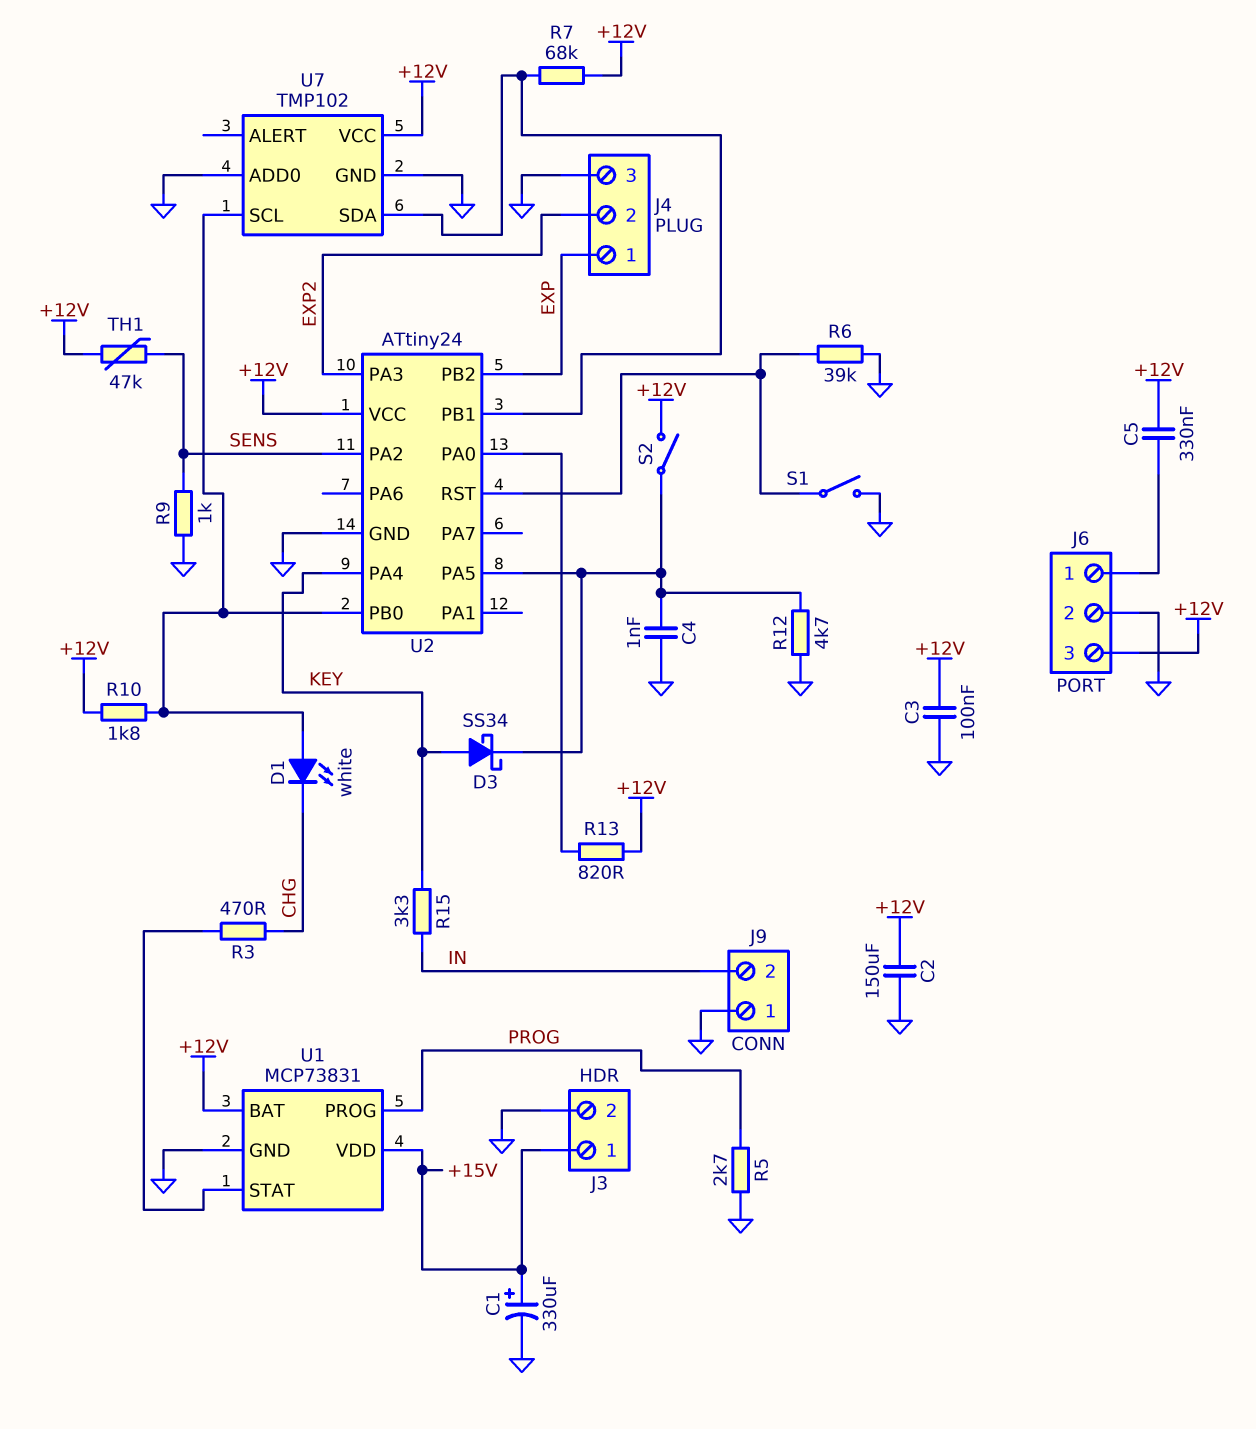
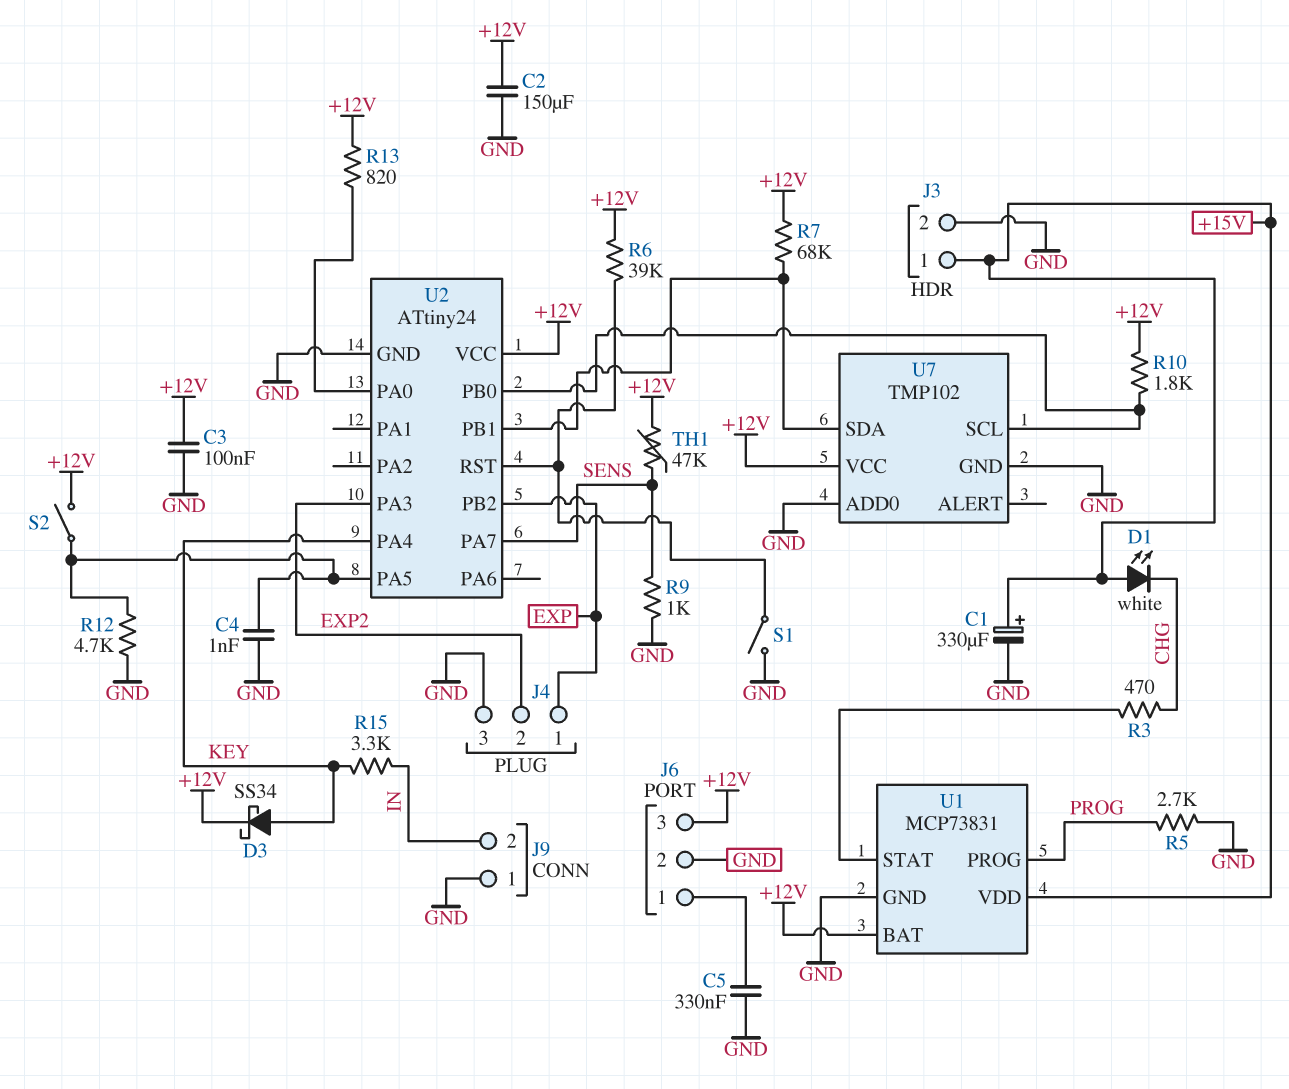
C5: 330nF (+12V, J6/1) -> 330nF (GND, J6/1)
D1: LED white (A U2/PB0, K CHG) -> LED white (A +15V, K CHG)
D3: schottky SS34 (A KEY, K U2/PA5) -> schottky SS34 (A KEY, K +12V)
R6: 39k (GND, U2/RST) -> 39k (+12V, U2/RST)
U2 pin PA2: SENS -> none
U2 pin PA7: none -> SENS

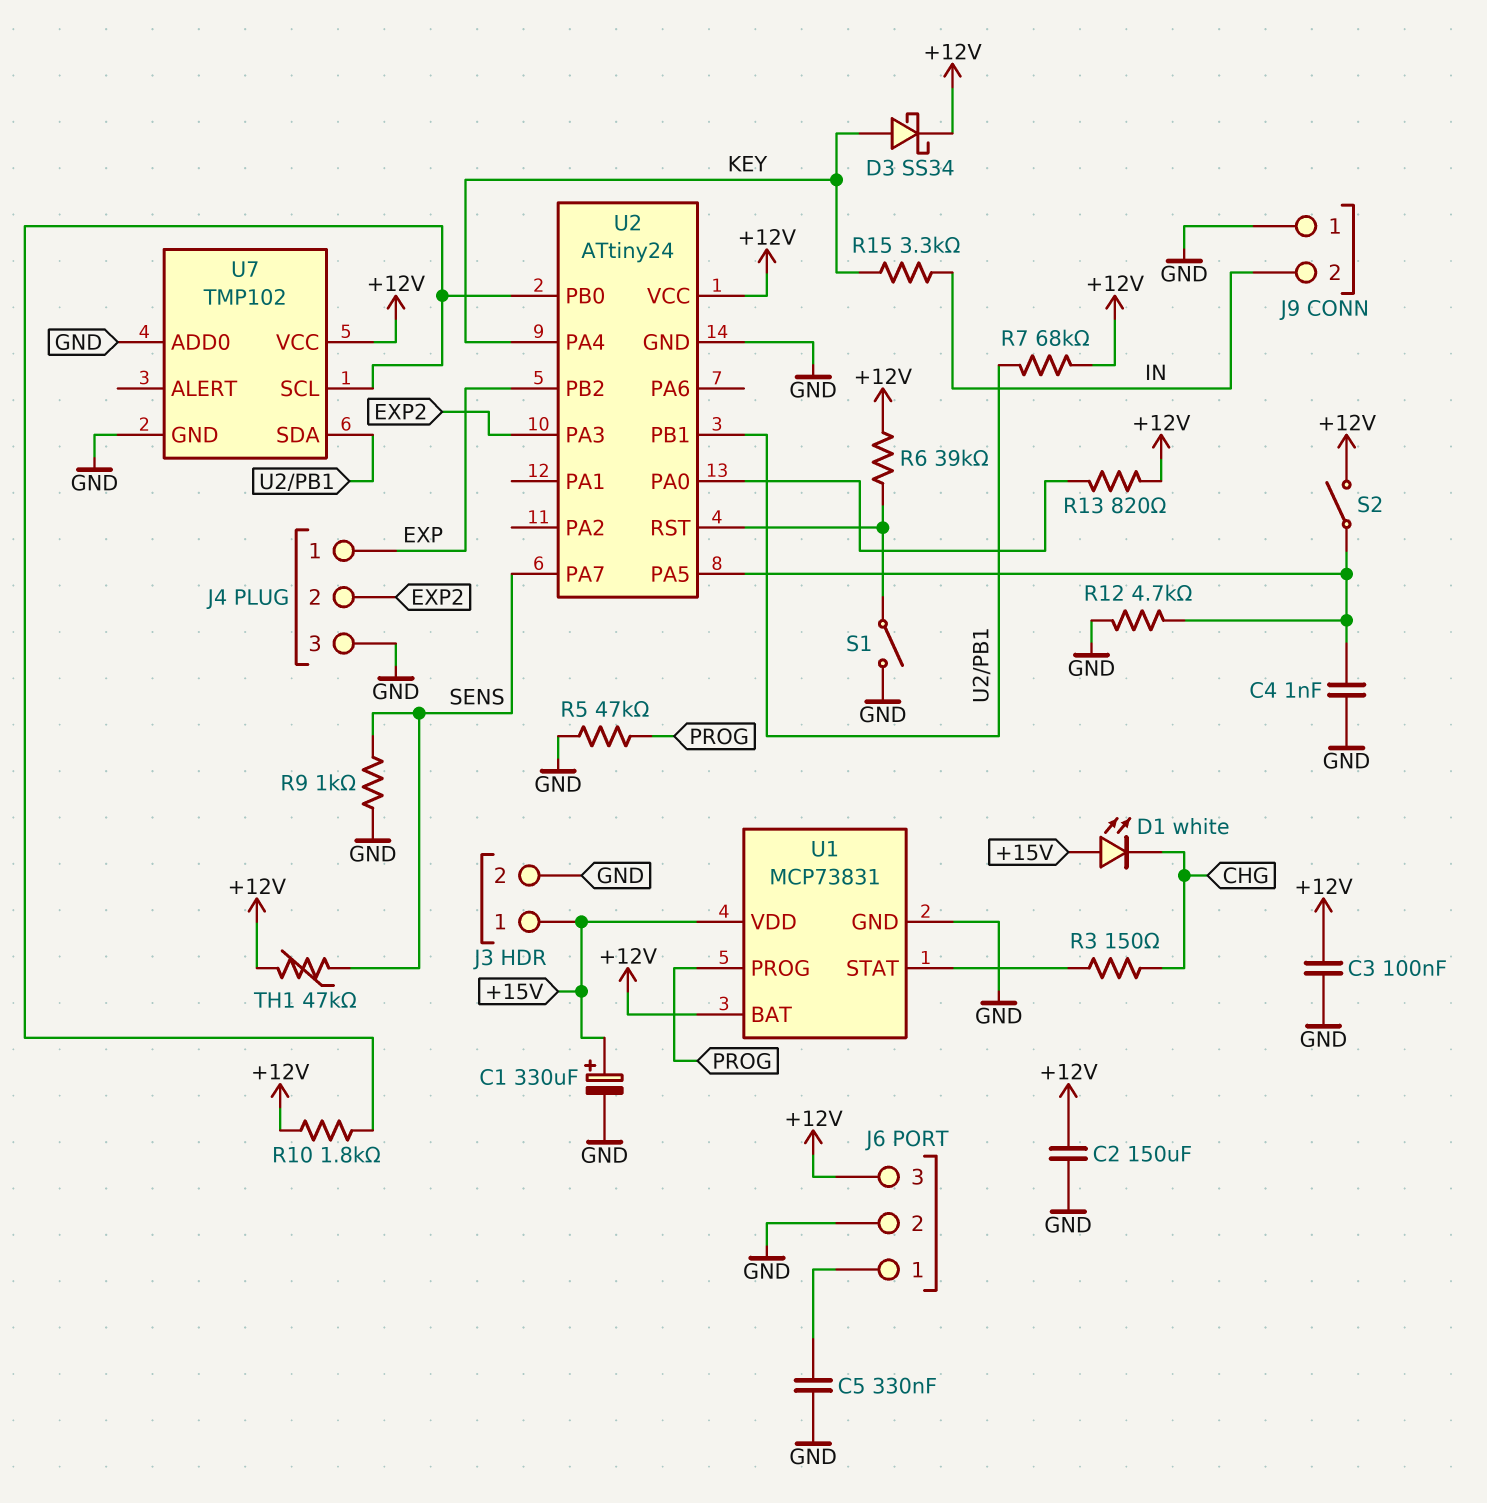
R3: 470 (CHG, U1/STAT) -> 150 (CHG, U1/STAT)
R5: 2.7k (GND, PROG) -> 47k (GND, PROG)

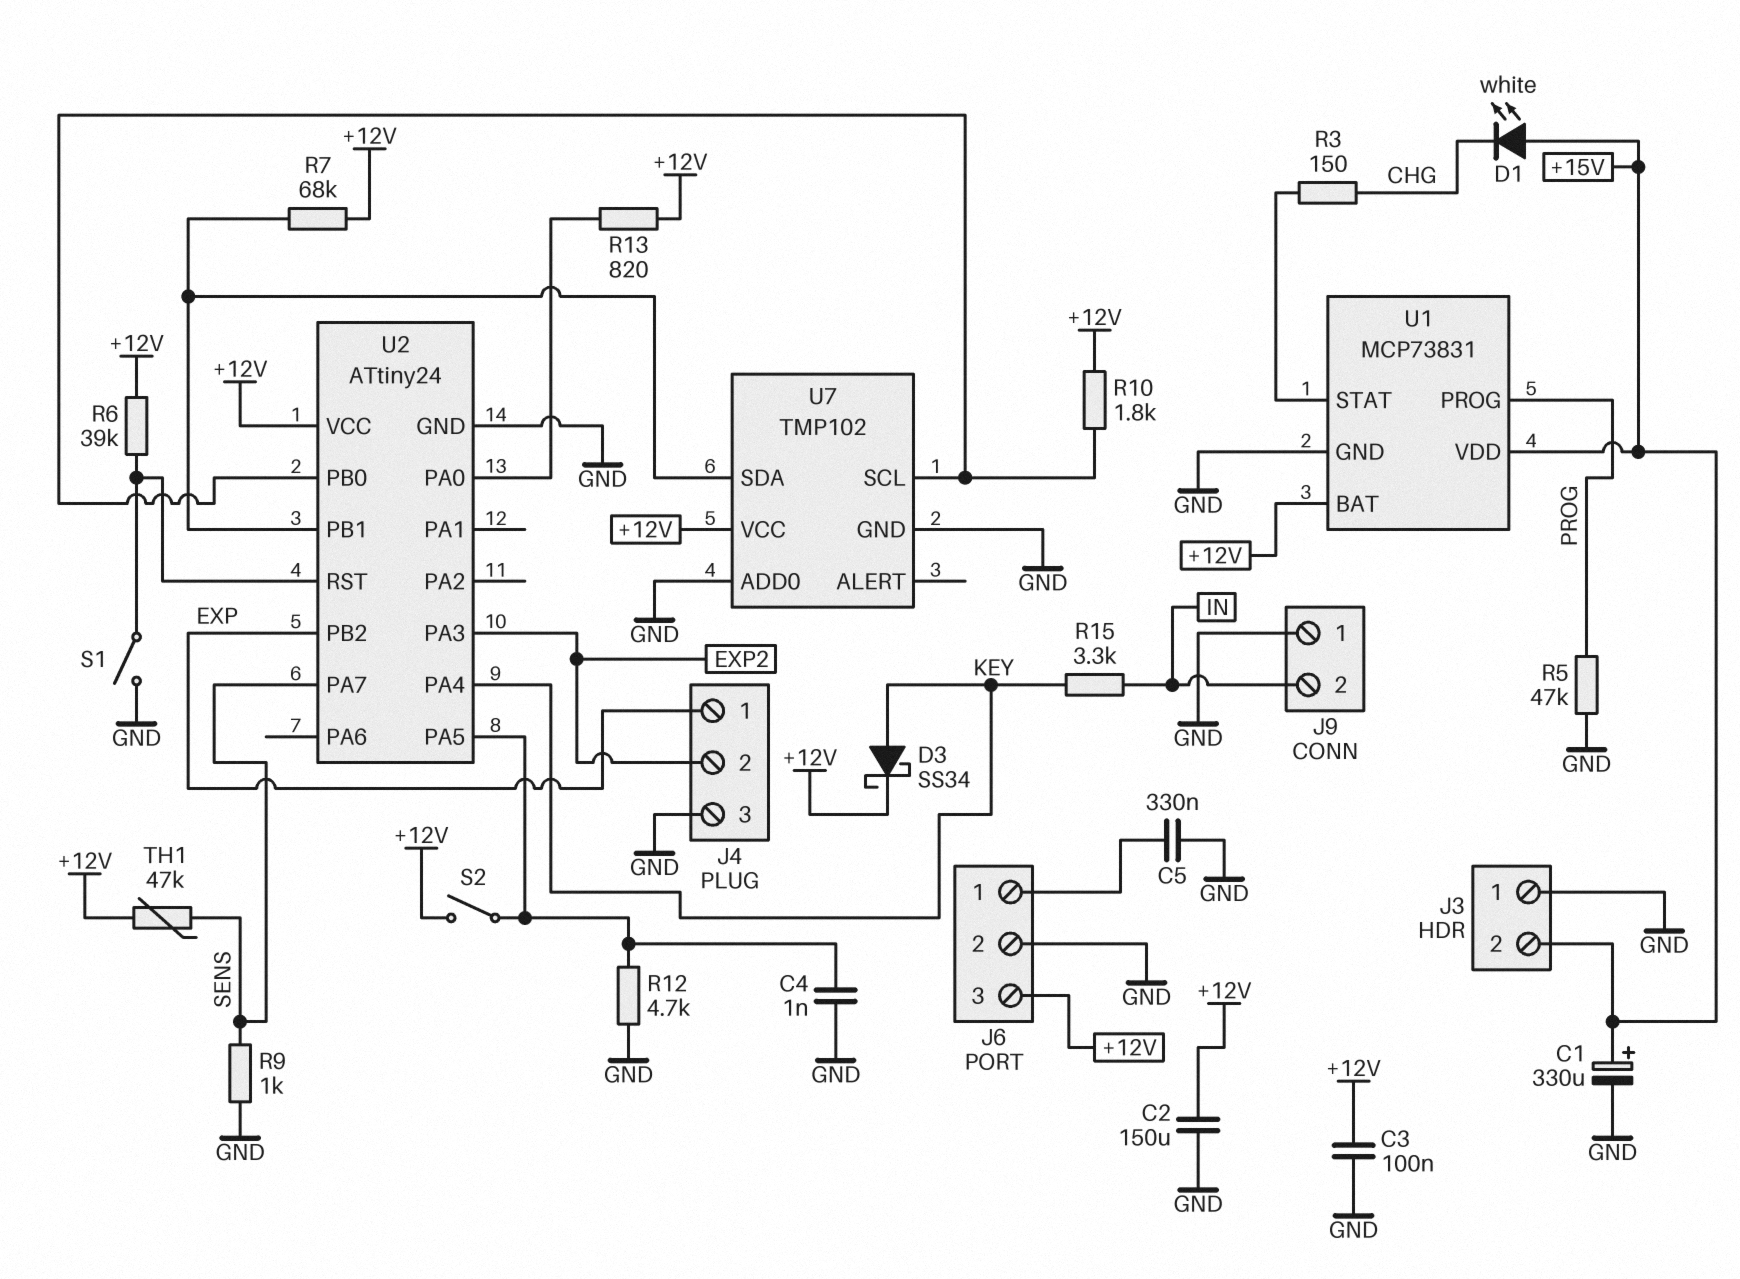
J3 pin 1: +15V -> GND
J3 pin 2: GND -> +15V

